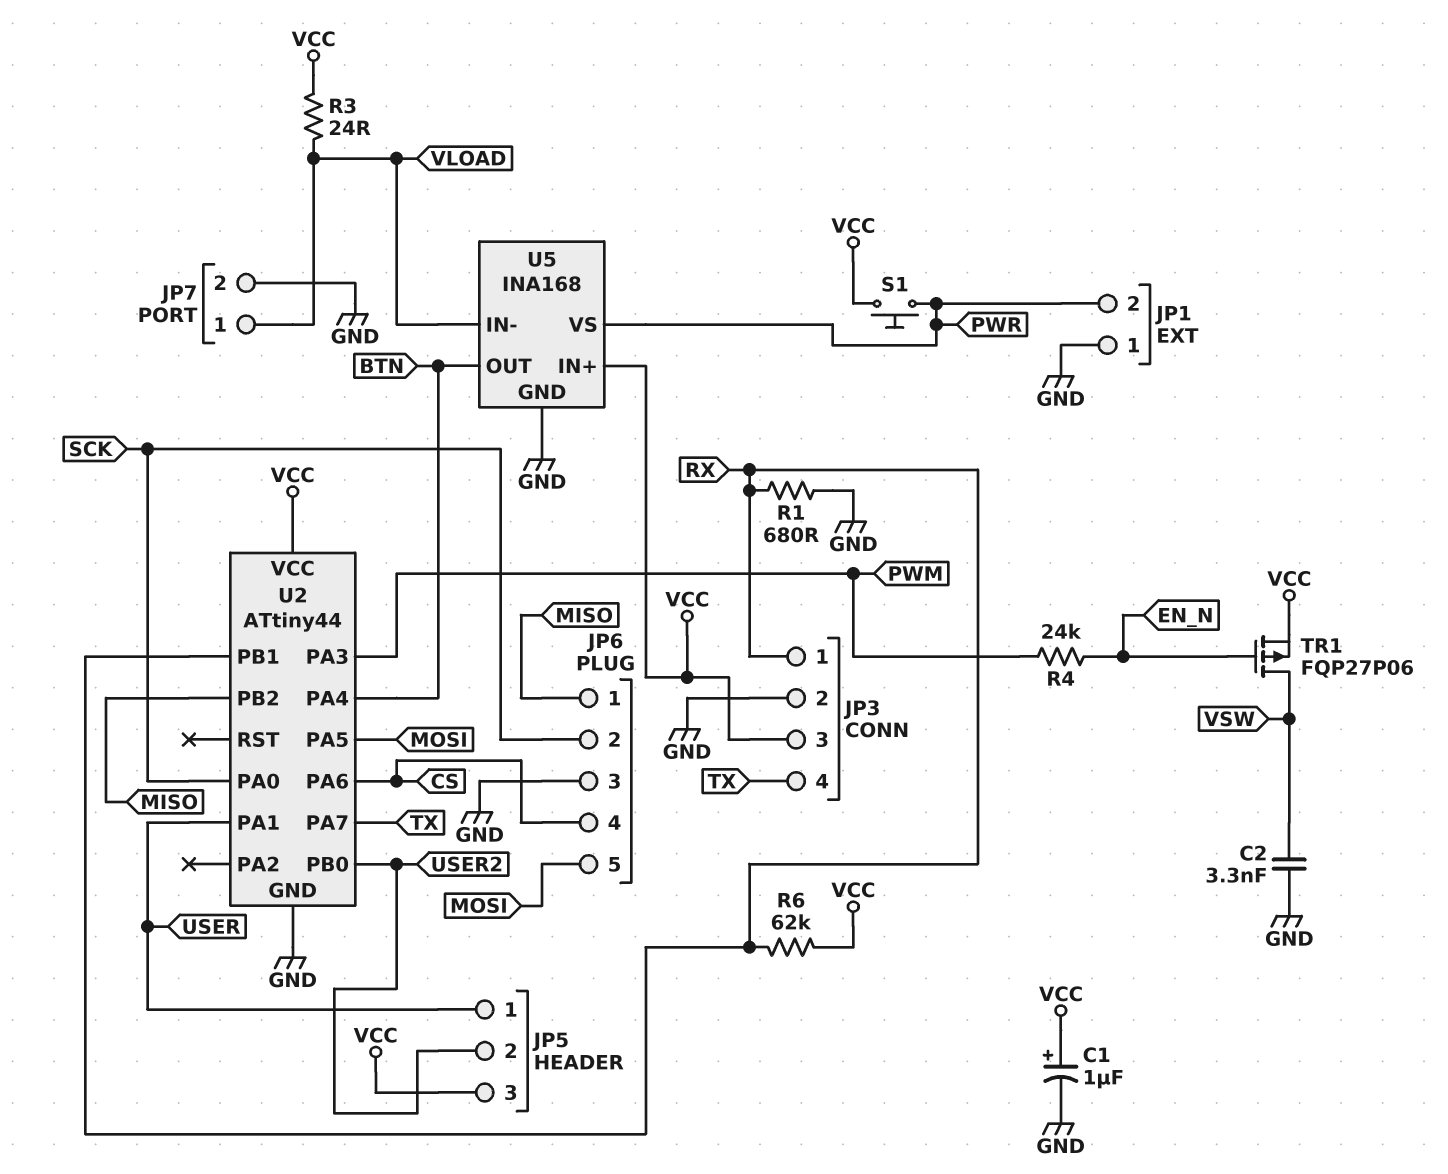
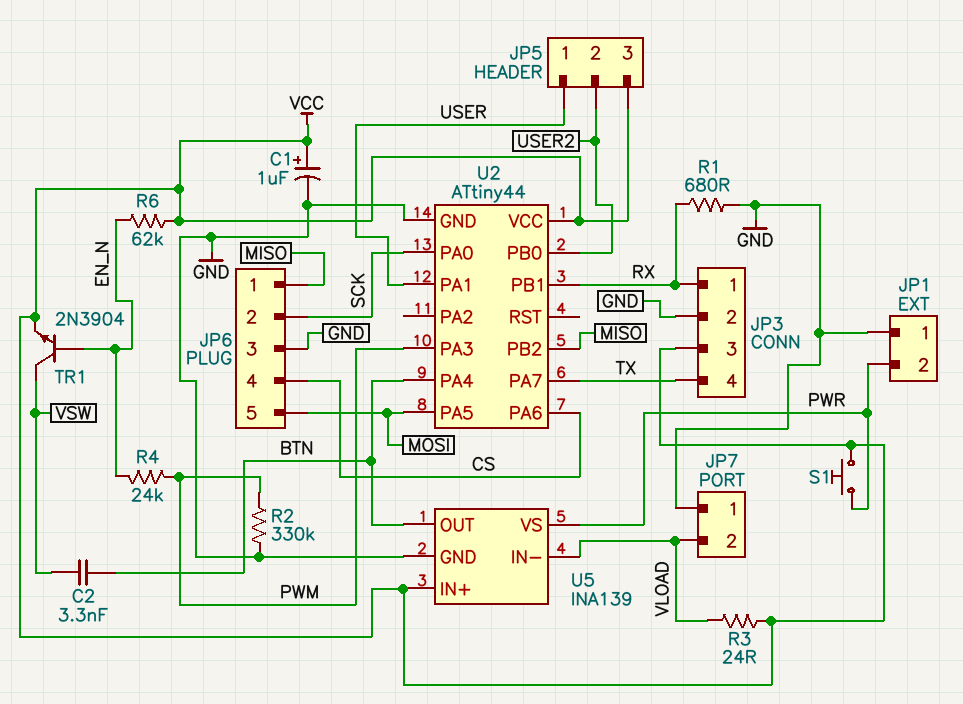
C2: 3.3nF (GND, VSW) -> 3.3nF (BTN, VSW)
JP7 pin 1: VLOAD -> GND
JP7 pin 2: GND -> VLOAD
R2: none -> 330k (GND, PWM)
R6: 62k (RX, VCC) -> 62k (EN_N, VCC)
TR1: PMOS FQP27P06 (G EN_N, D VSW, S VCC) -> NPN 2N3904 (B EN_N, C VSW, E VCC)
U5: INA168 -> INA139

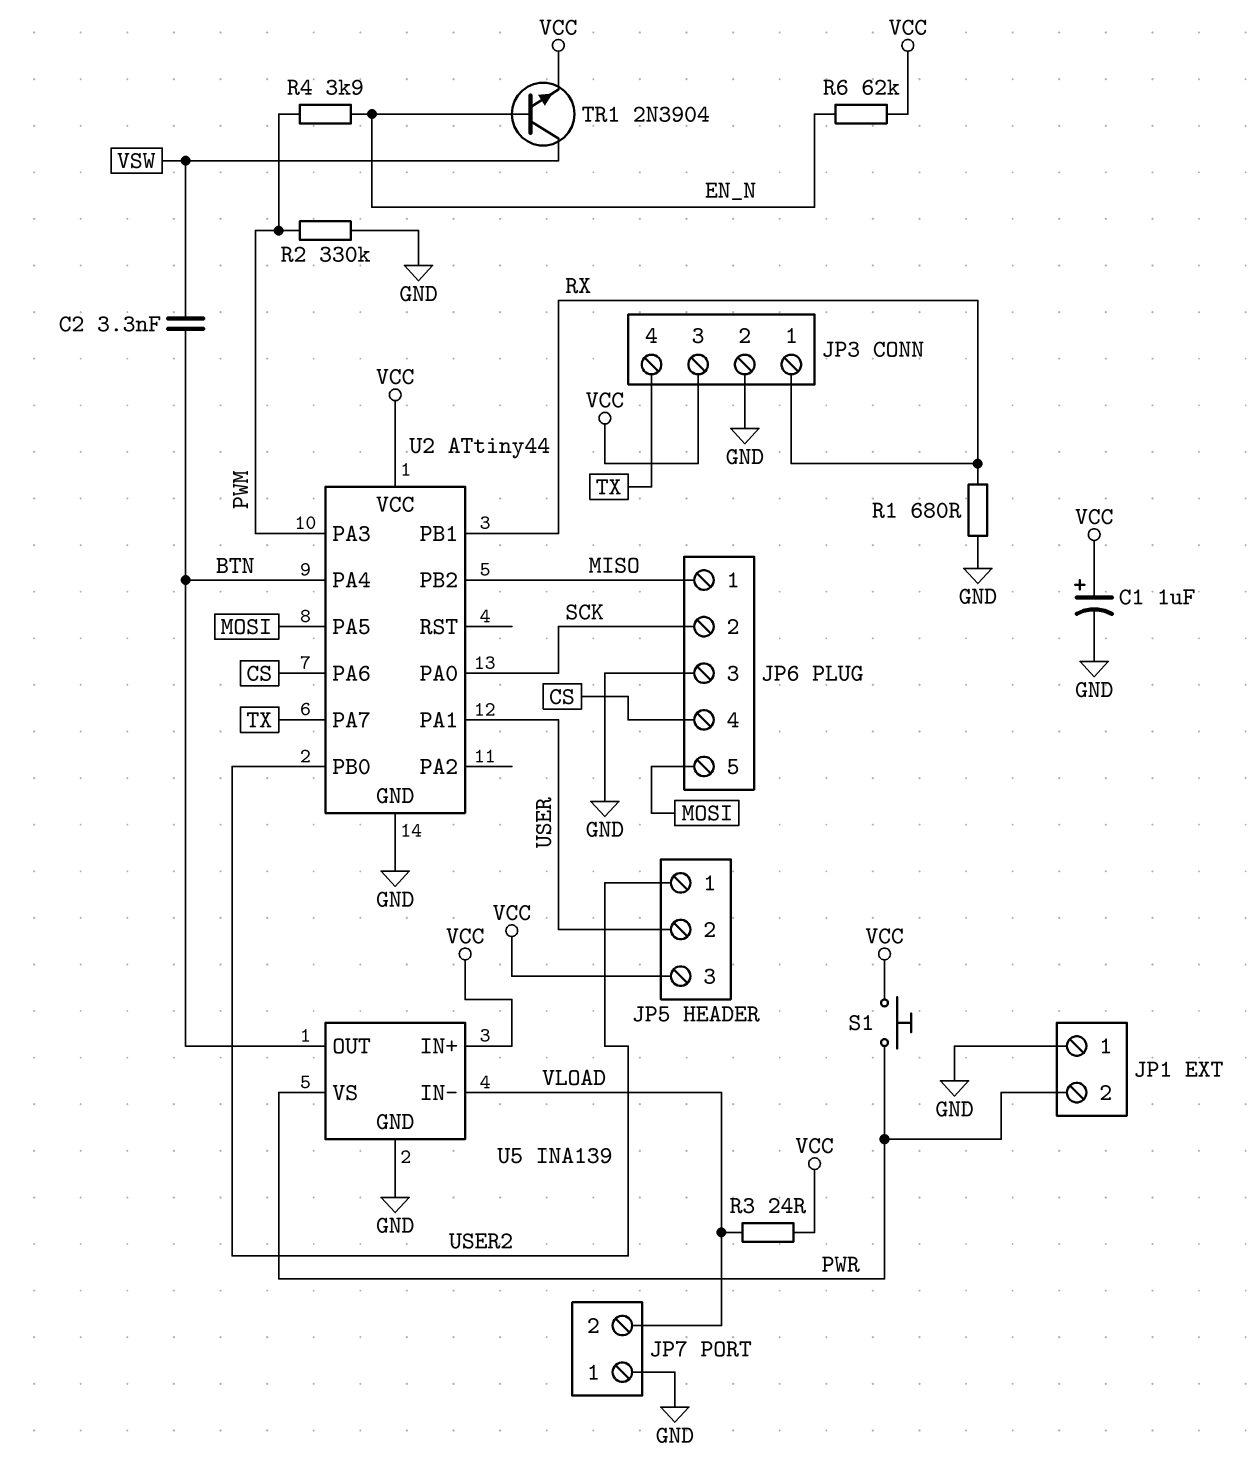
JP5 pin 1: USER -> USER2
JP5 pin 2: USER2 -> USER
R4: 24k (EN_N, PWM) -> 3.9k (EN_N, PWM)

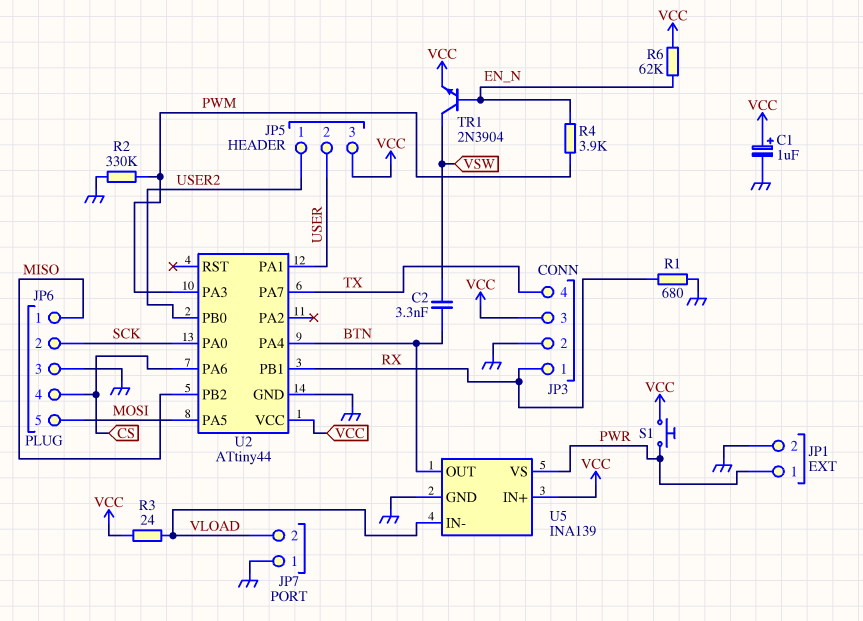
JP1 pin 1: GND -> PWR
JP1 pin 2: PWR -> GND

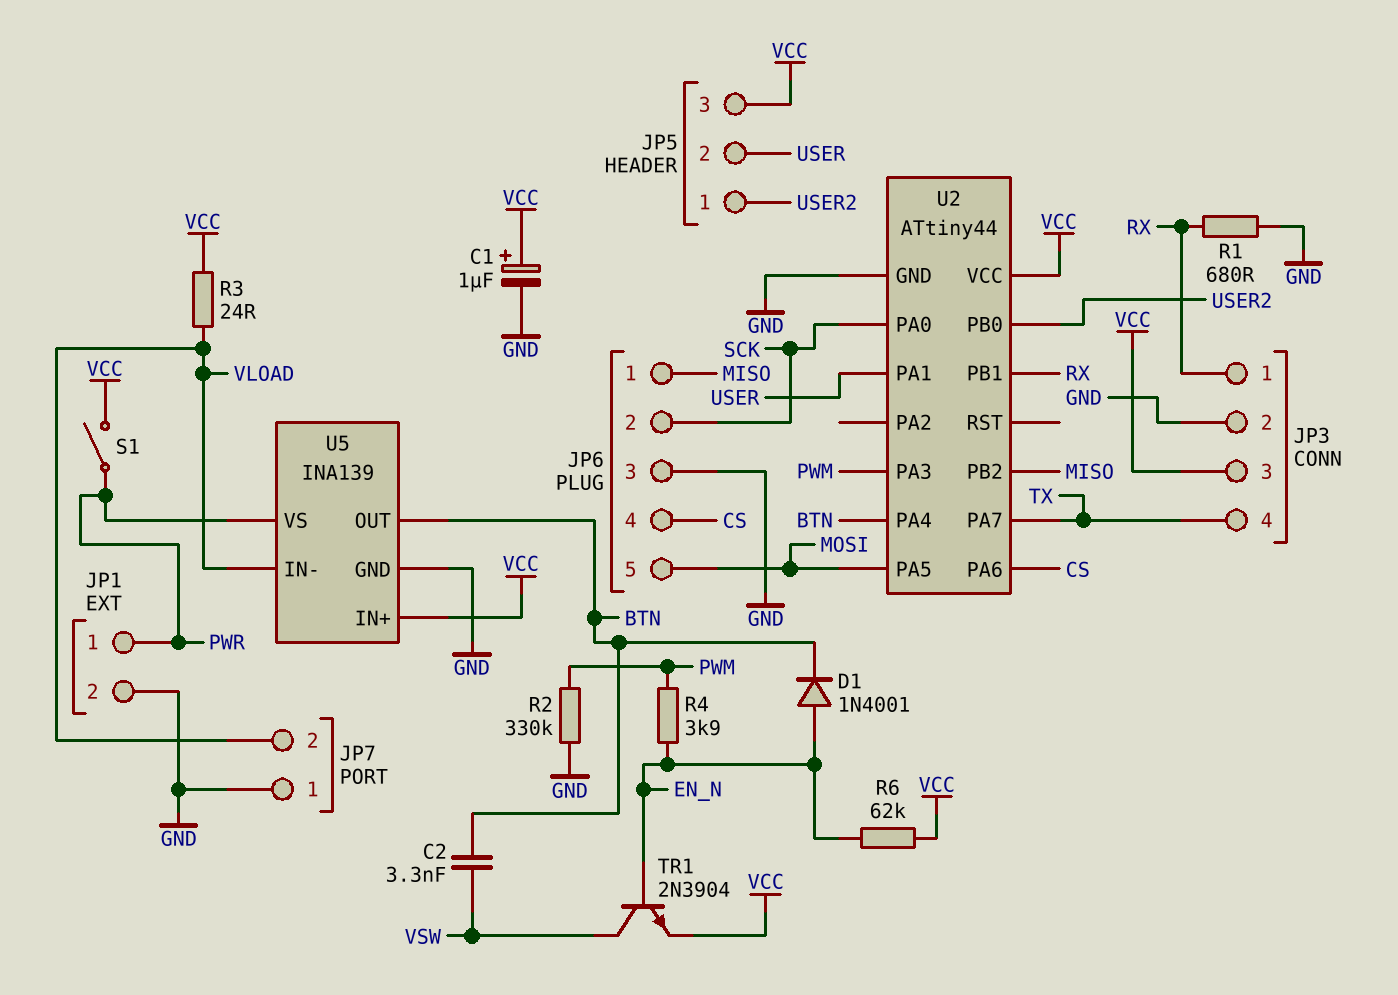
D1: none -> diode 1N4001 (A EN_N, K BTN)
S1: button (PWR, VCC) -> switch (PWR, VCC)

